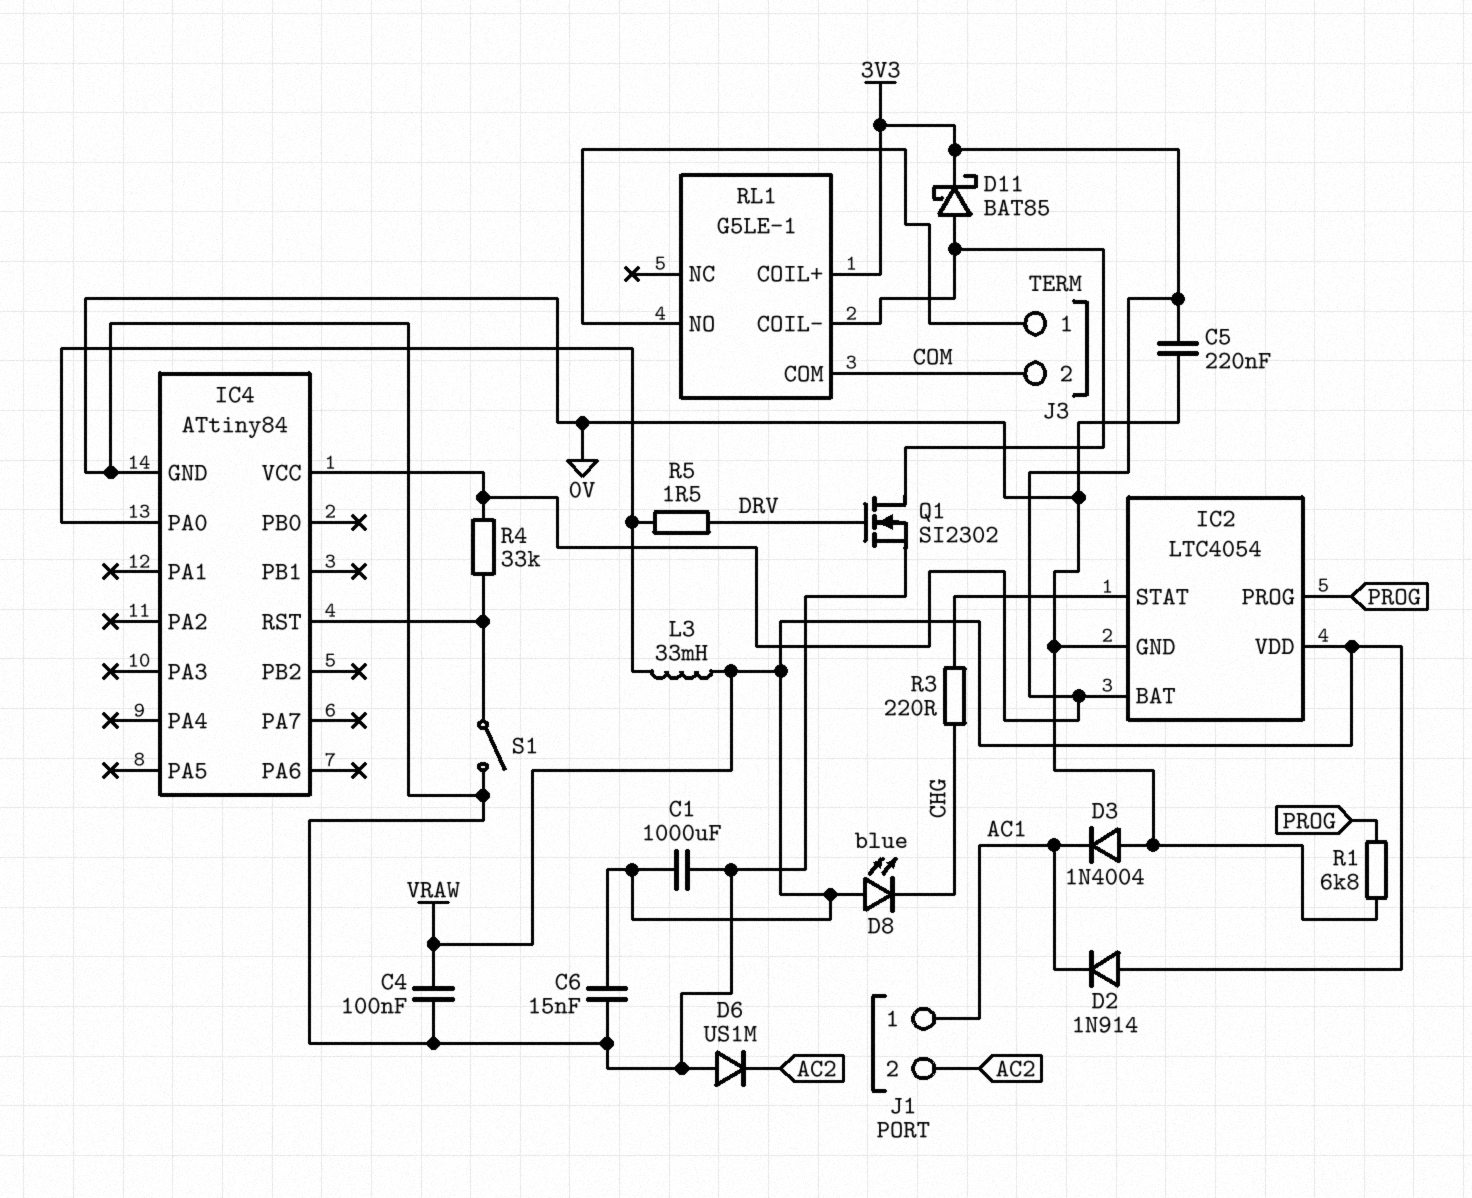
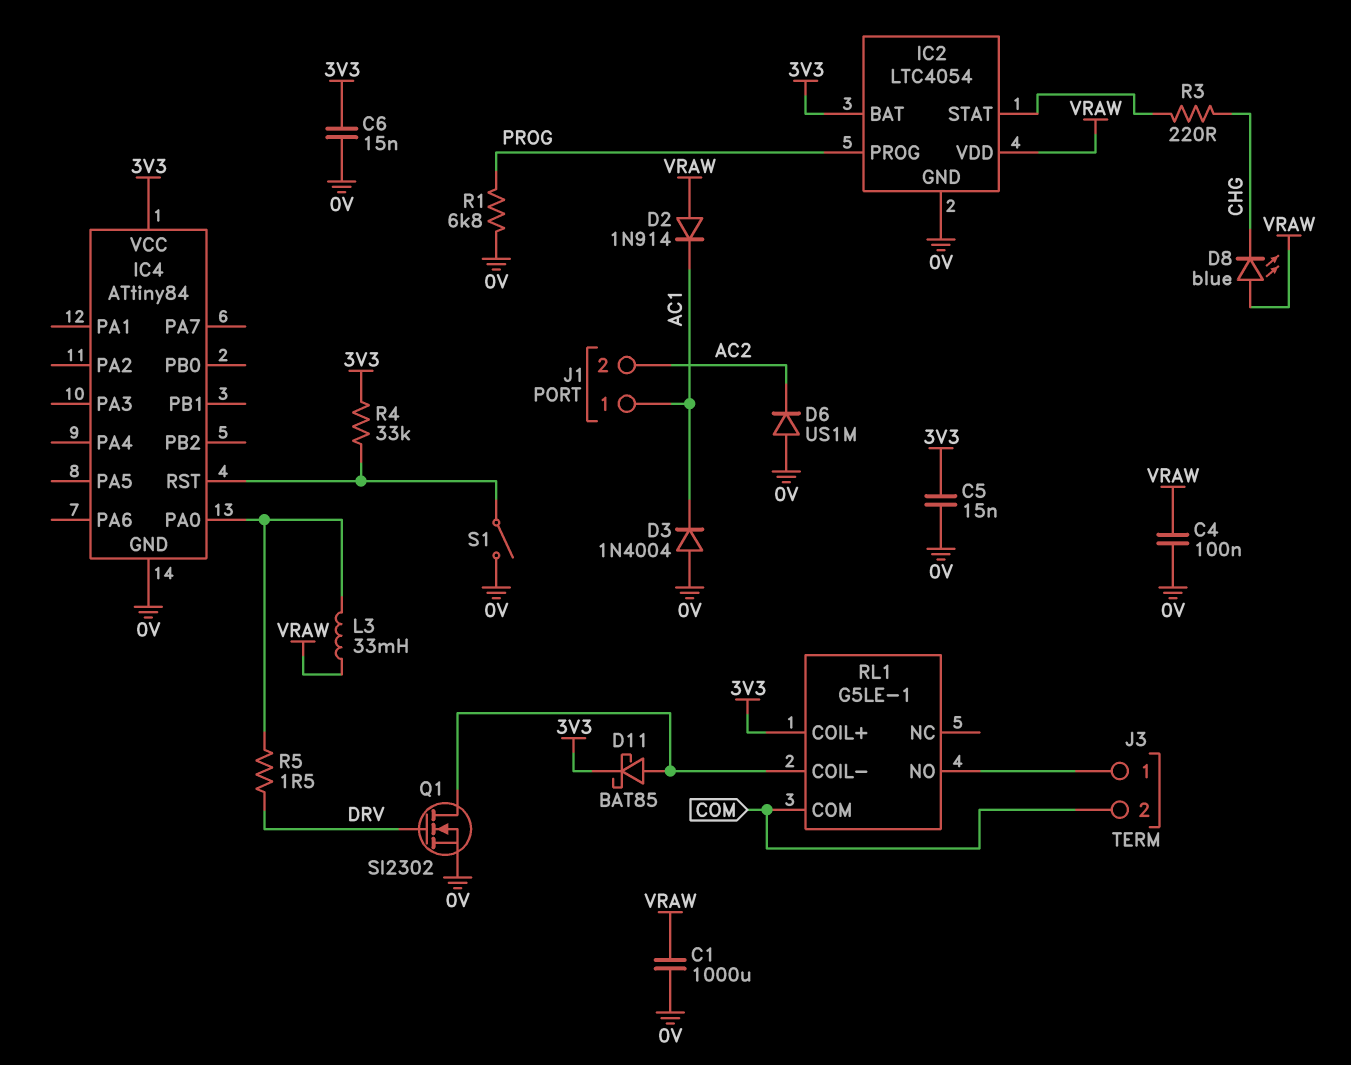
C5: 220nF (0V, 3V3) -> 15nF (0V, 3V3)
C6: 15nF (0V, VRAW) -> 15nF (0V, 3V3)

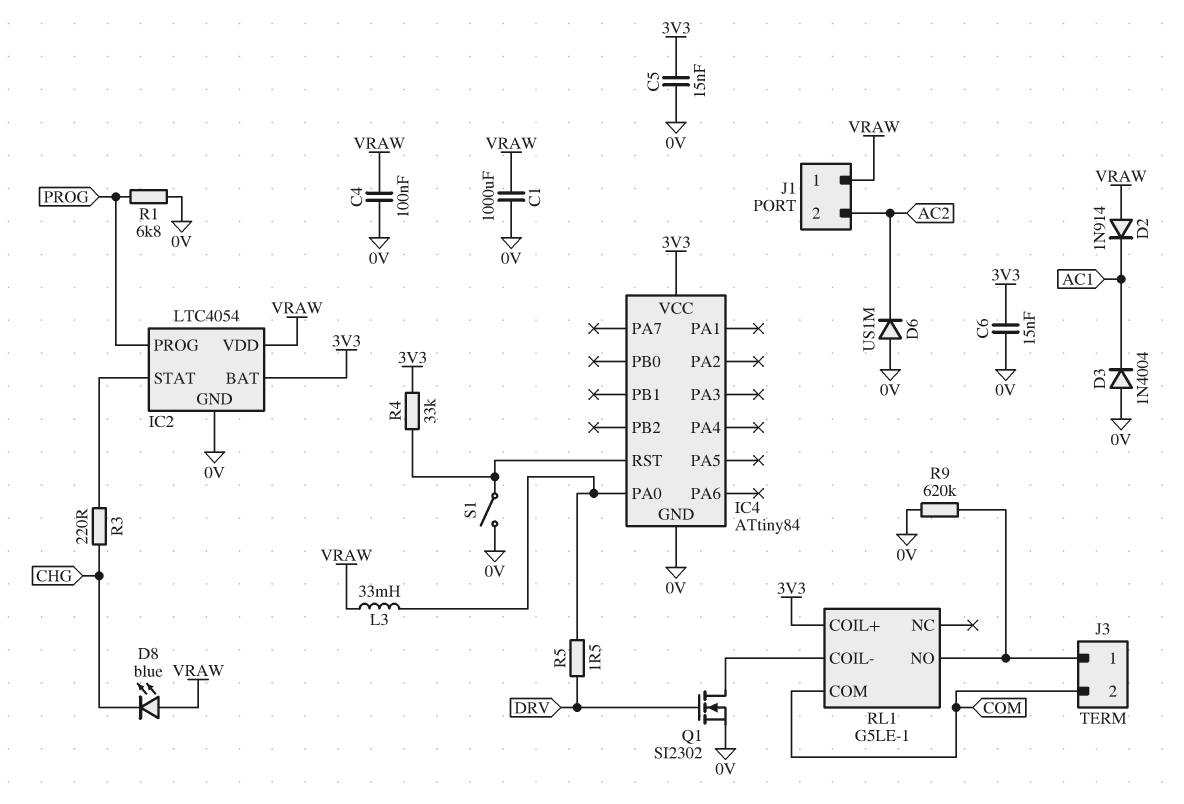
D11: schottky BAT85 (A RL1/COIL-, K 3V3) -> none
J1 pin 1: AC1 -> VRAW
R9: none -> 620k (0V, J3/1)

